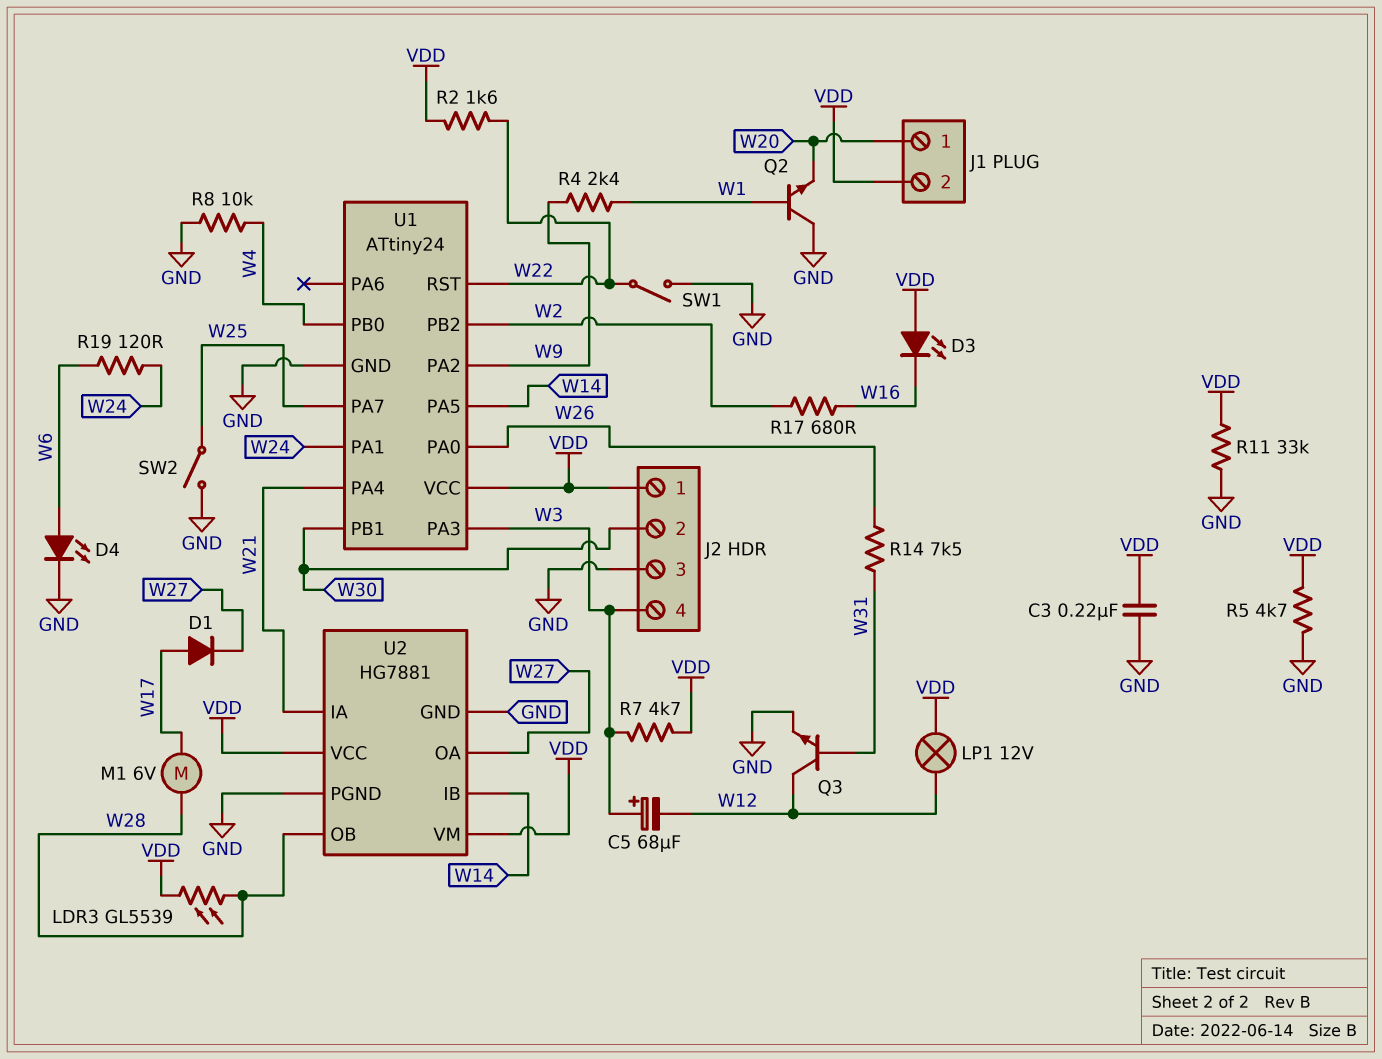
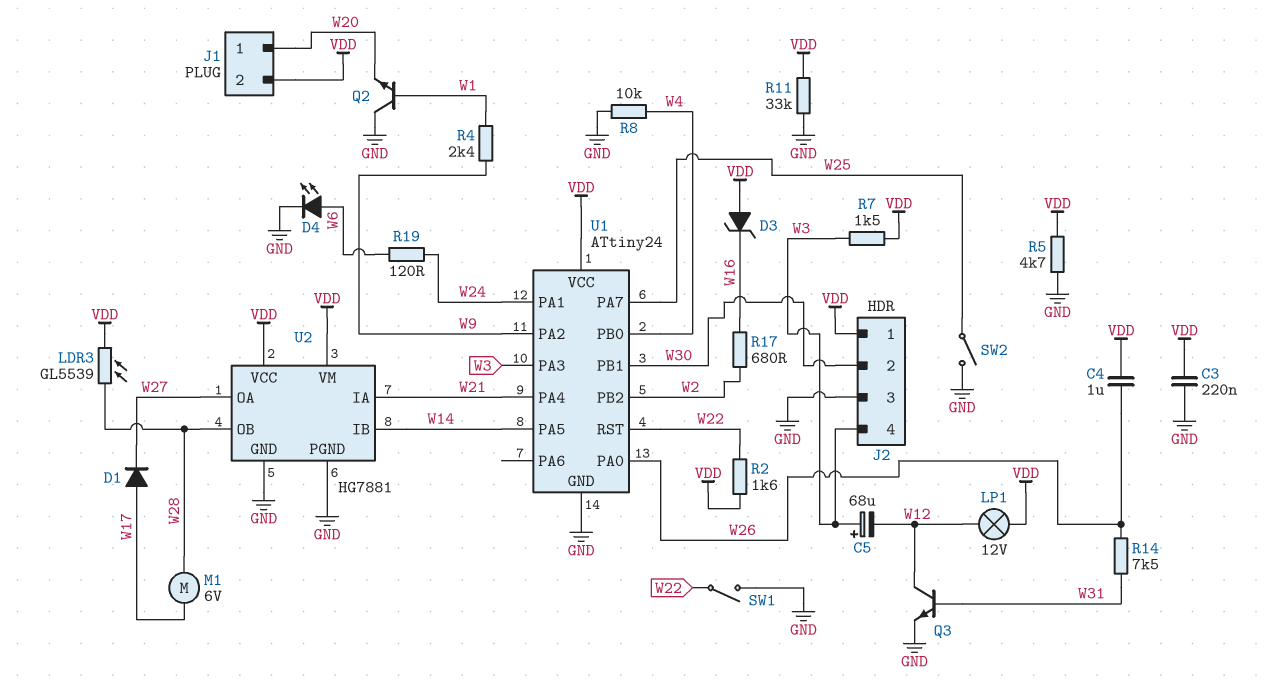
C4: none -> 1uF (VDD, W26)
D3: LED (A VDD, K W16) -> zener (A VDD, K W16)
R7: 4.7k (VDD, W3) -> 1.5k (VDD, W3)

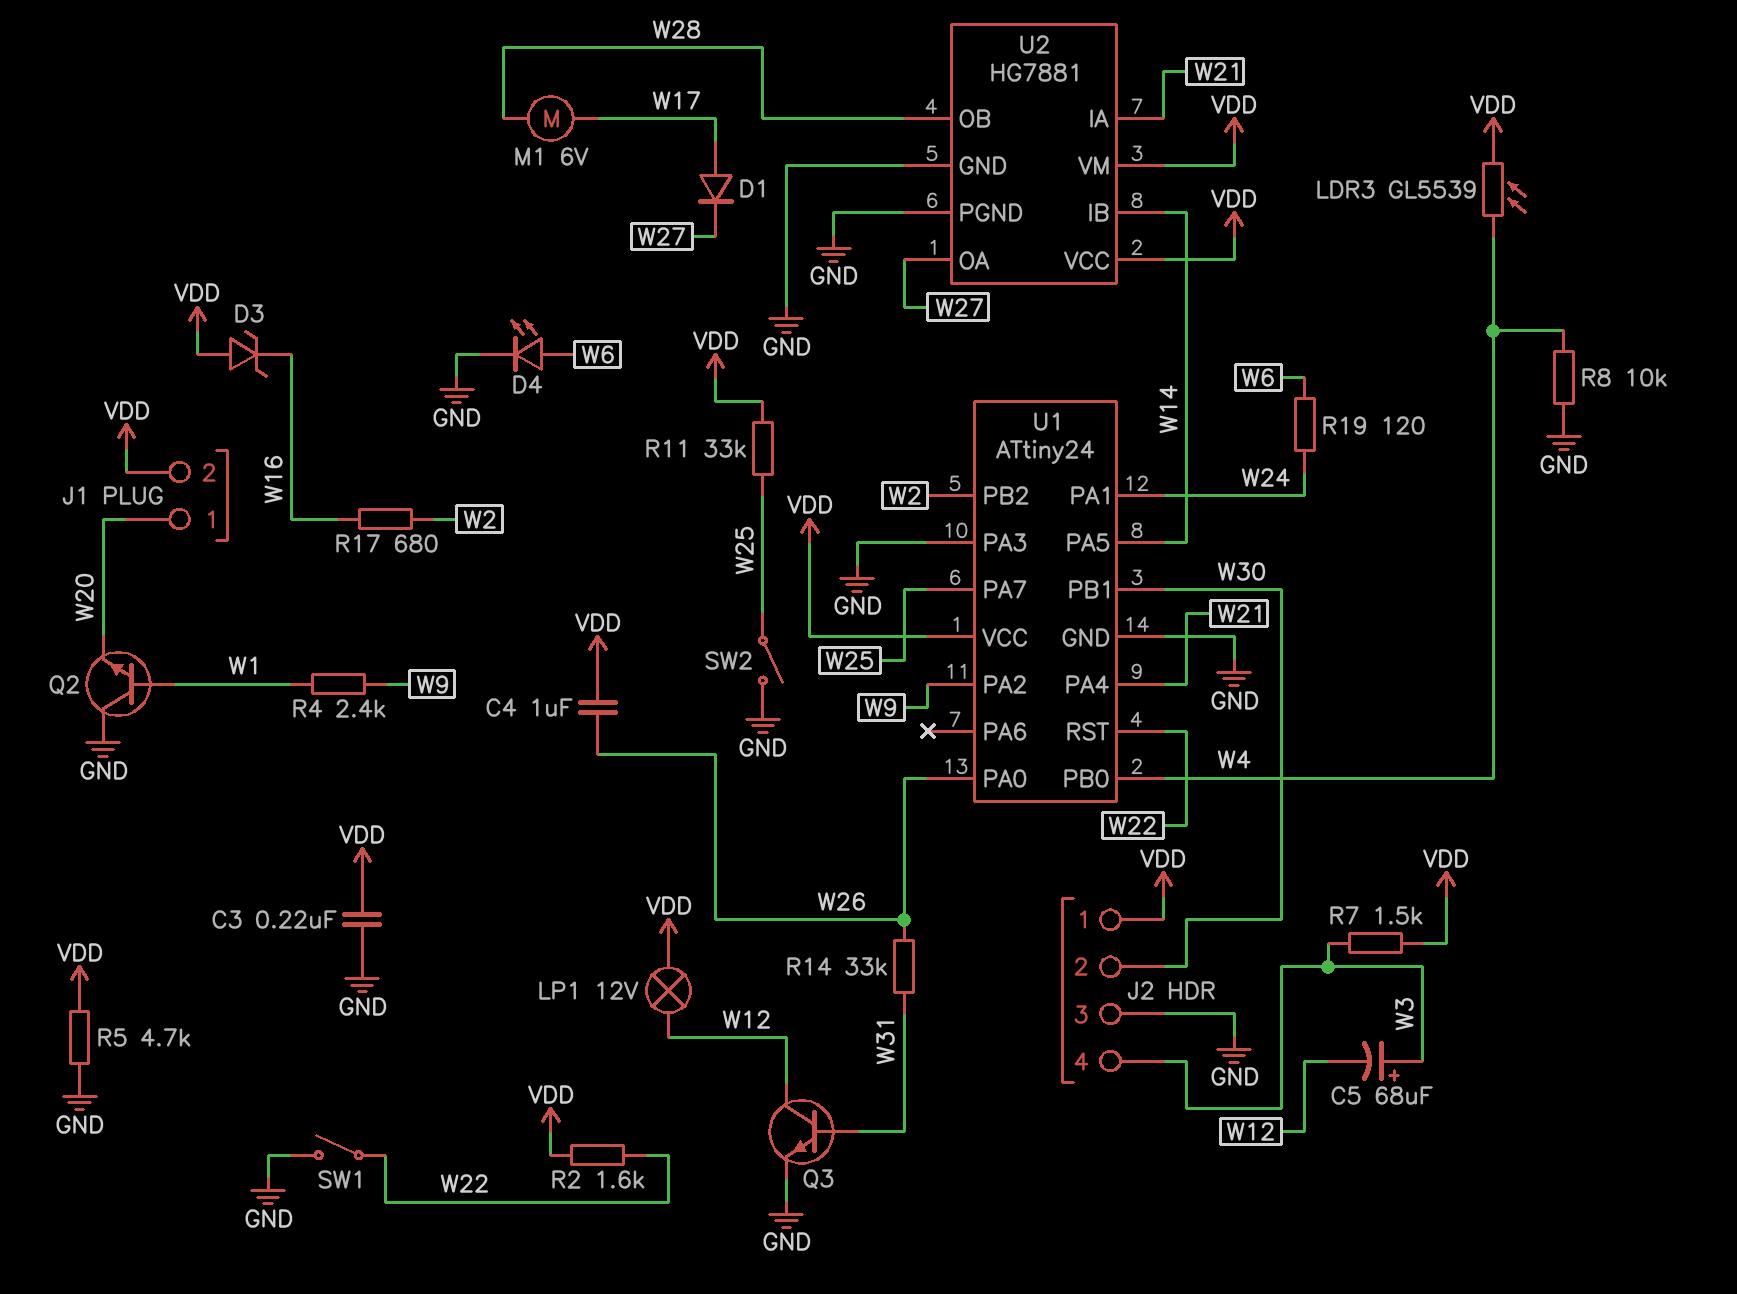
LDR3: GL5539 (VDD, W28) -> GL5539 (VDD, W4)
R11: 33k (GND, VDD) -> 33k (VDD, W25)
R14: 7.5k (W26, W31) -> 33k (W26, W31)
U1 pin PA3: W3 -> GND

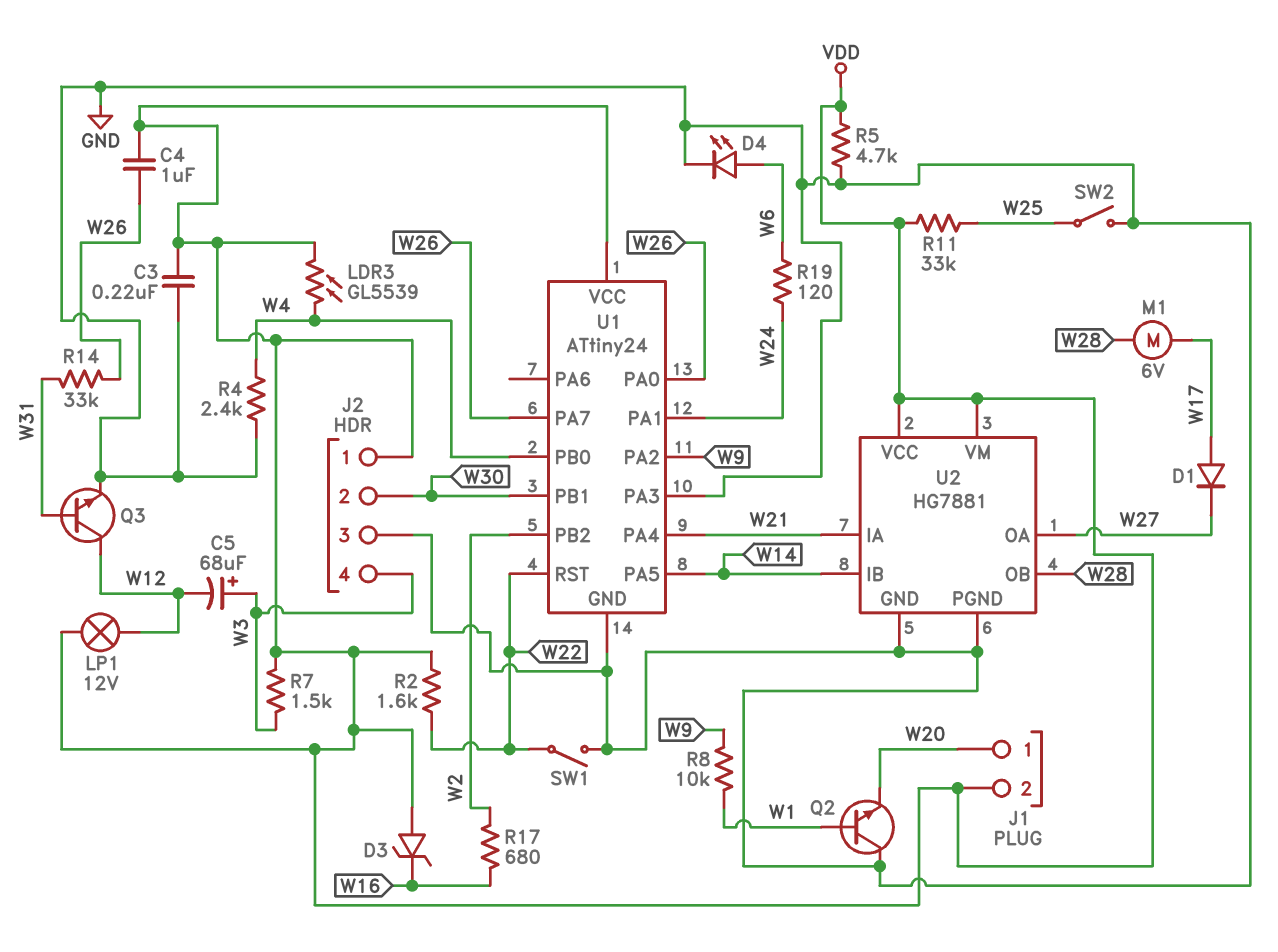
R4: 2.4k (W1, W9) -> 2.4k (GND, W4)
R8: 10k (GND, W4) -> 10k (W1, W9)
U1 pin PA7: W25 -> W26

